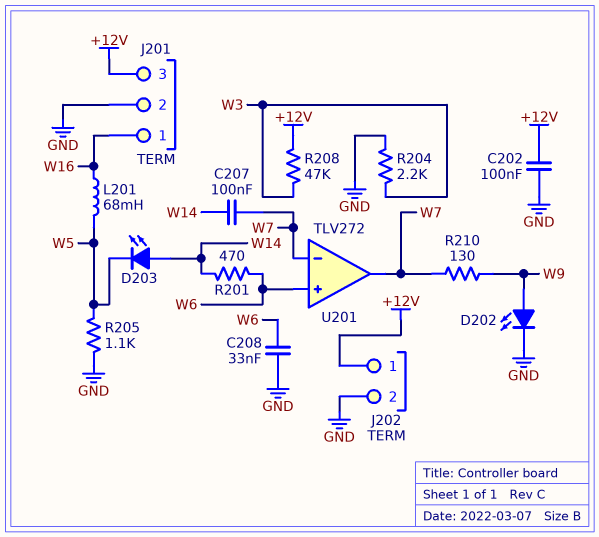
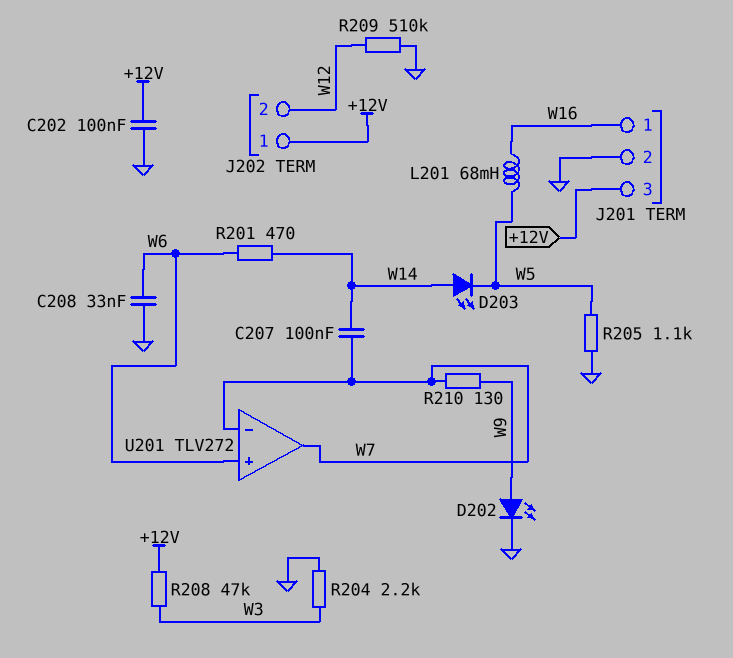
J202 pin 2: GND -> W12
R209: none -> 510k (GND, W12)

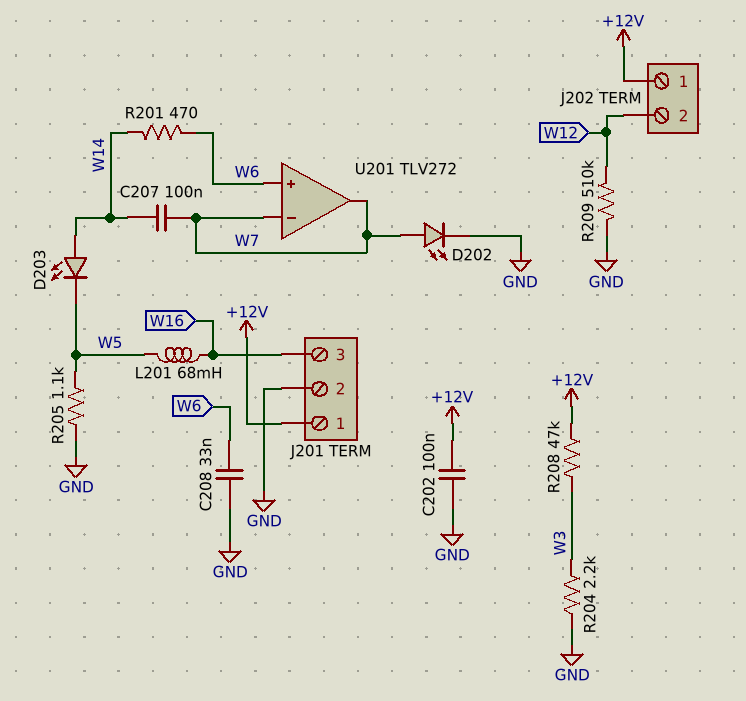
D202: LED (A W9, K GND) -> LED (A W7, K GND)
J201 pin 1: W16 -> +12V
J201 pin 3: +12V -> W16
R210: 130 (W7, W9) -> none

